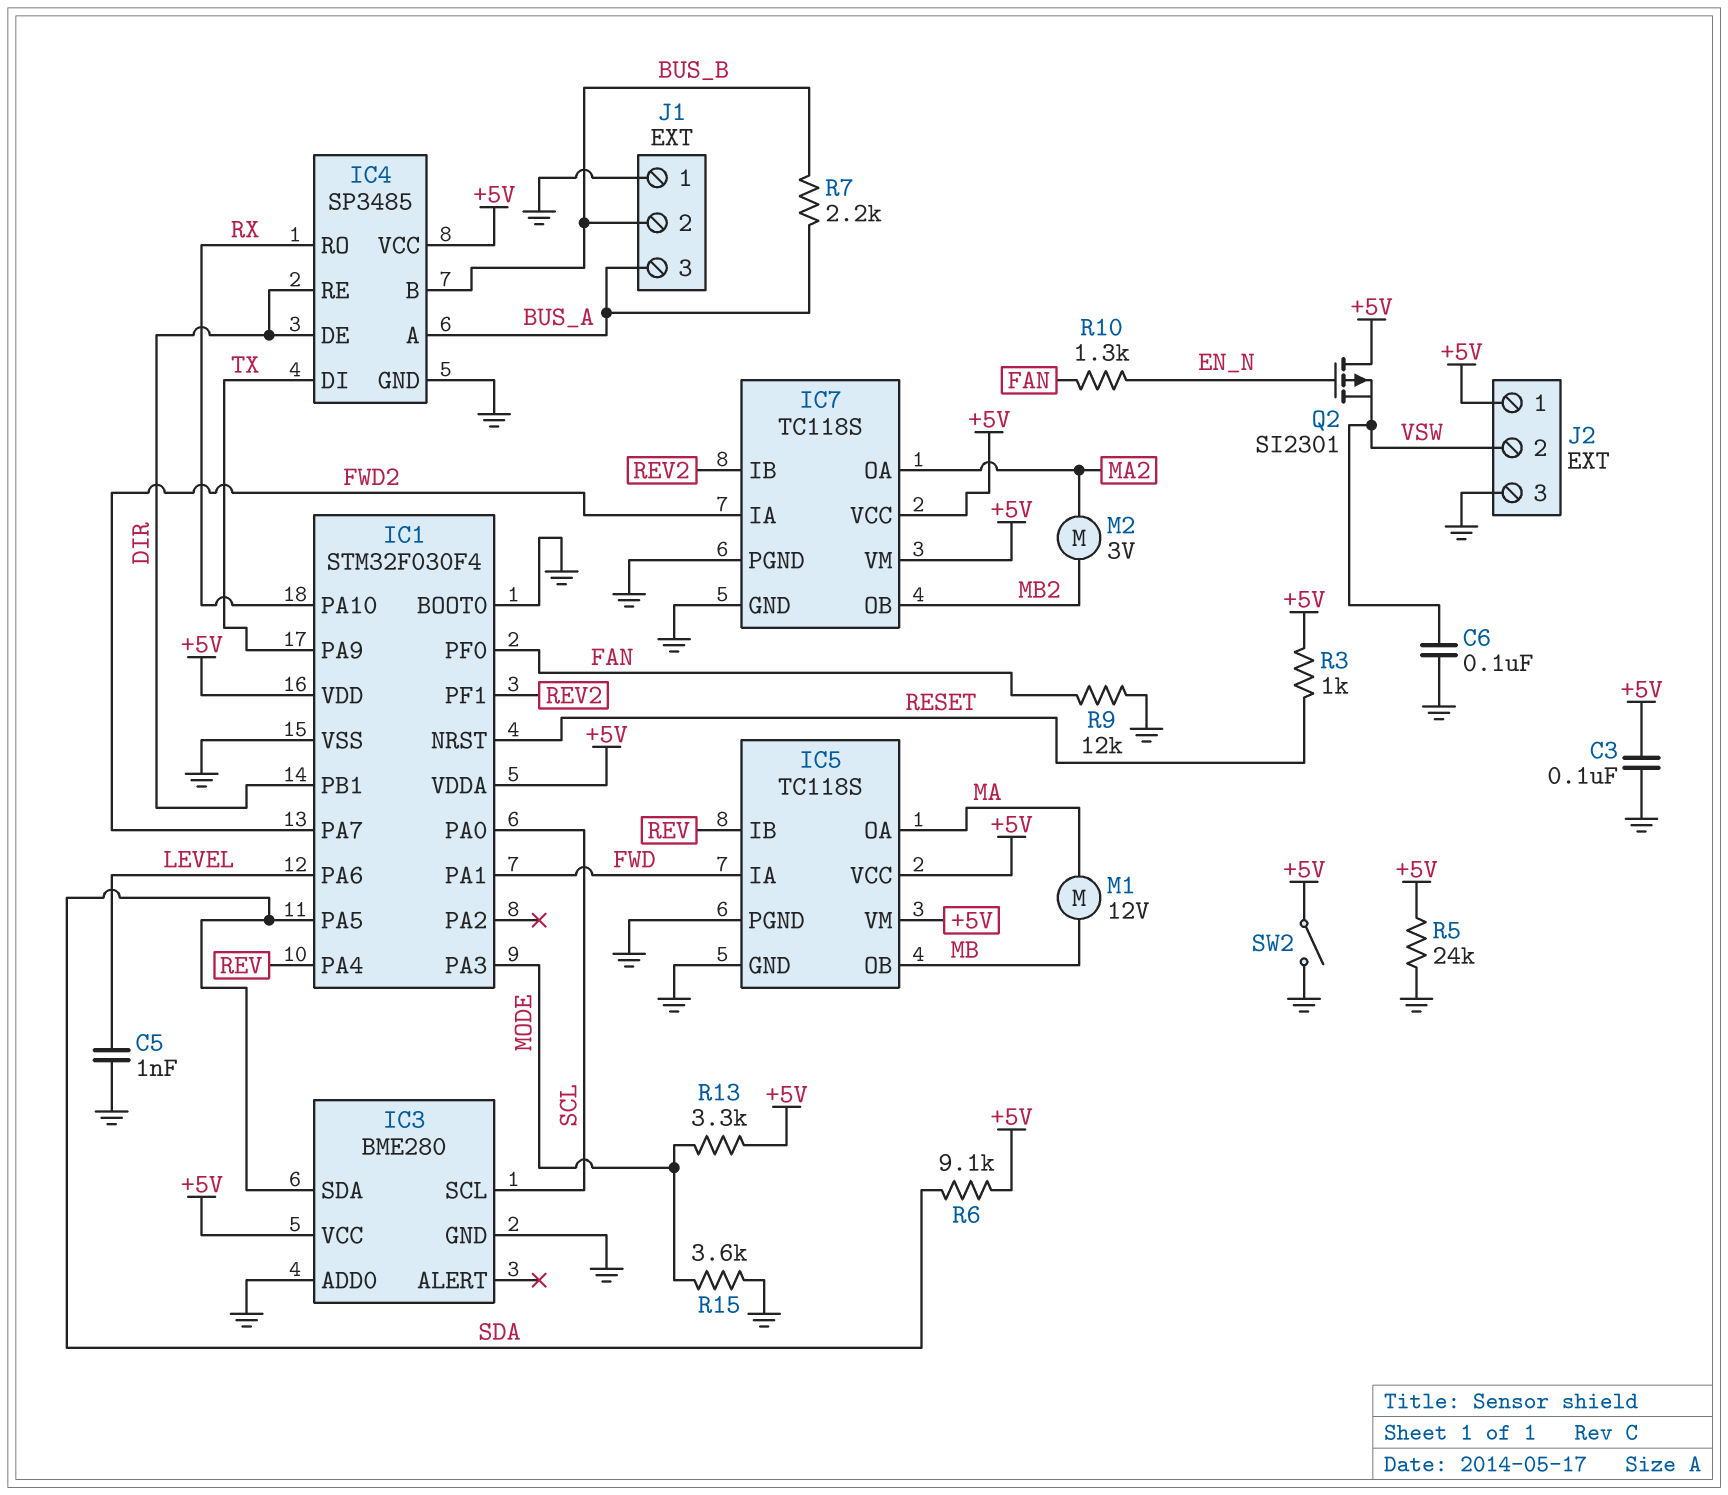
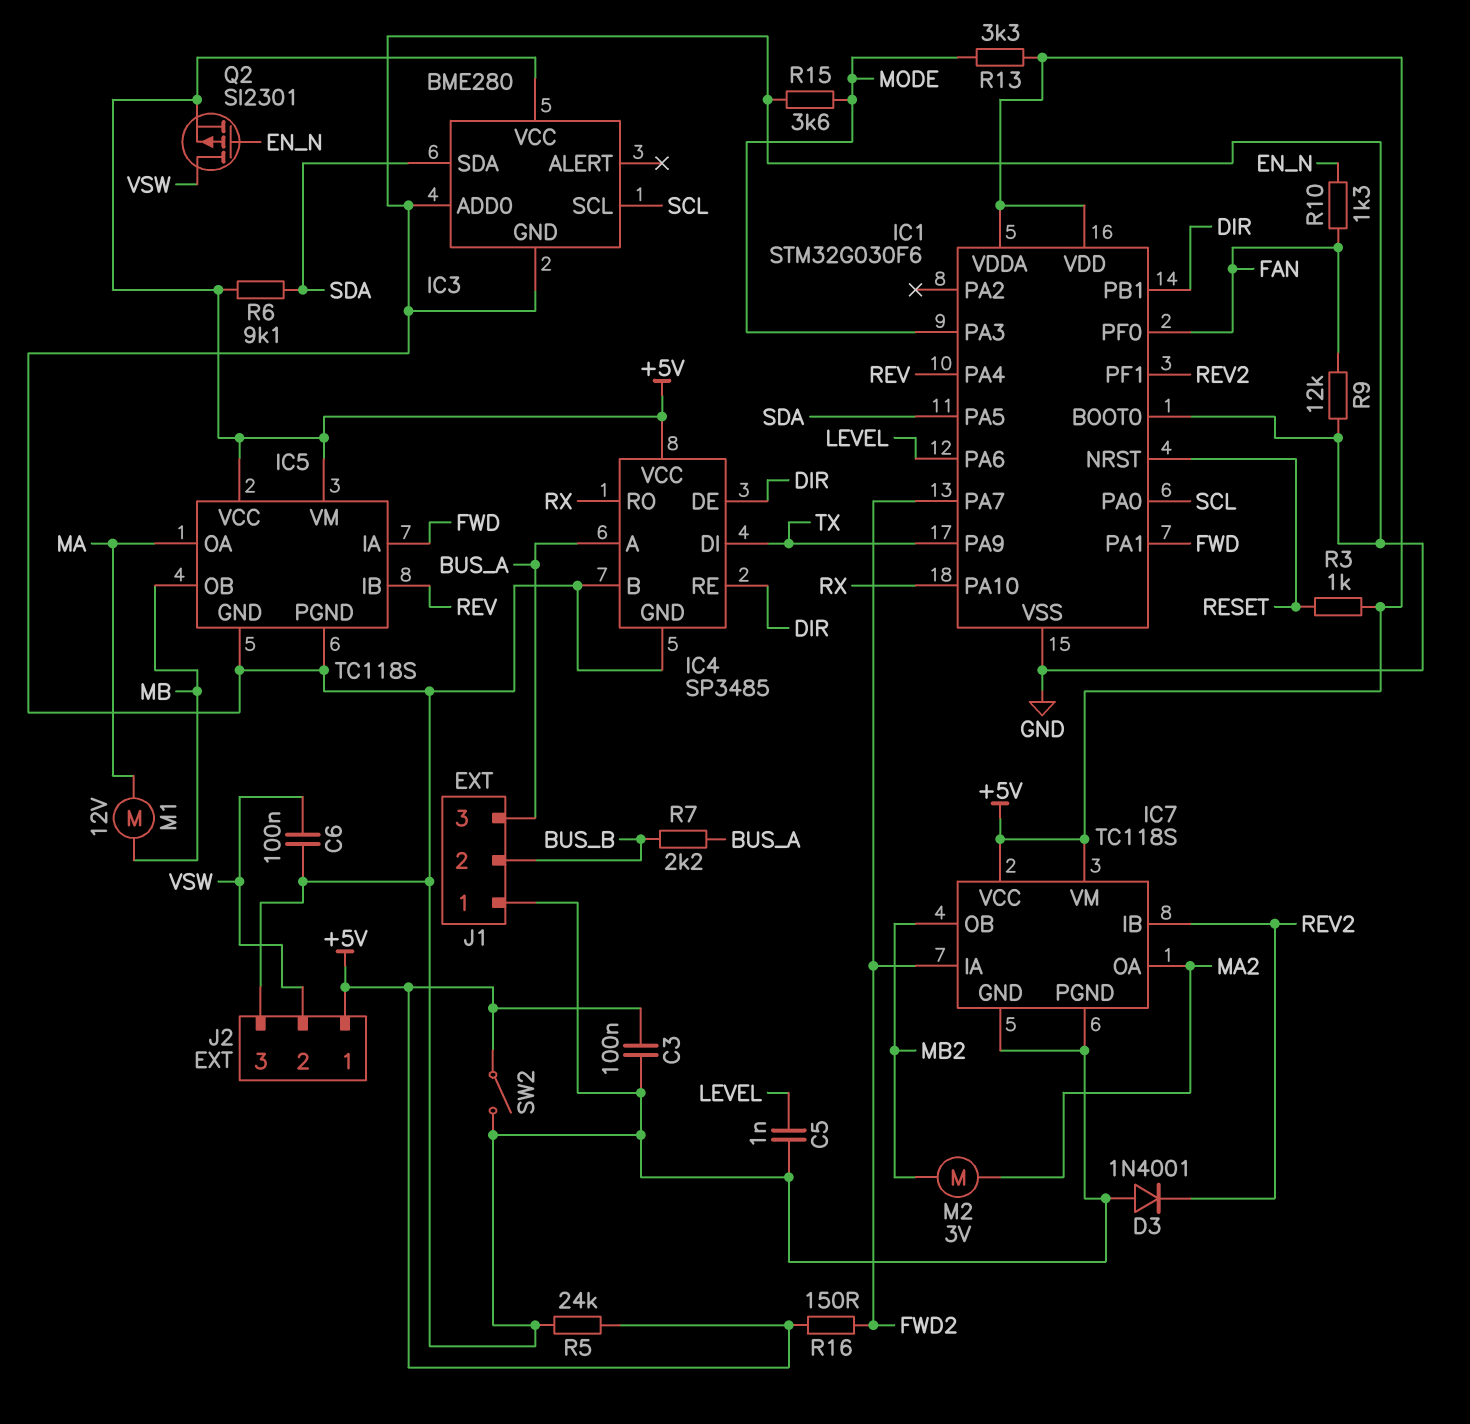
D3: none -> diode 1N4001 (A GND, K REV2)
IC1: STM32F030F4 -> STM32G030F6
IC4 pin B: BUS_B -> GND
Q2: PMOS SI2301 (G EN_N, D +5V, S VSW) -> PMOS SI2301 (G EN_N, D VSW, S +5V)
R16: none -> 150 (+5V, FWD2)

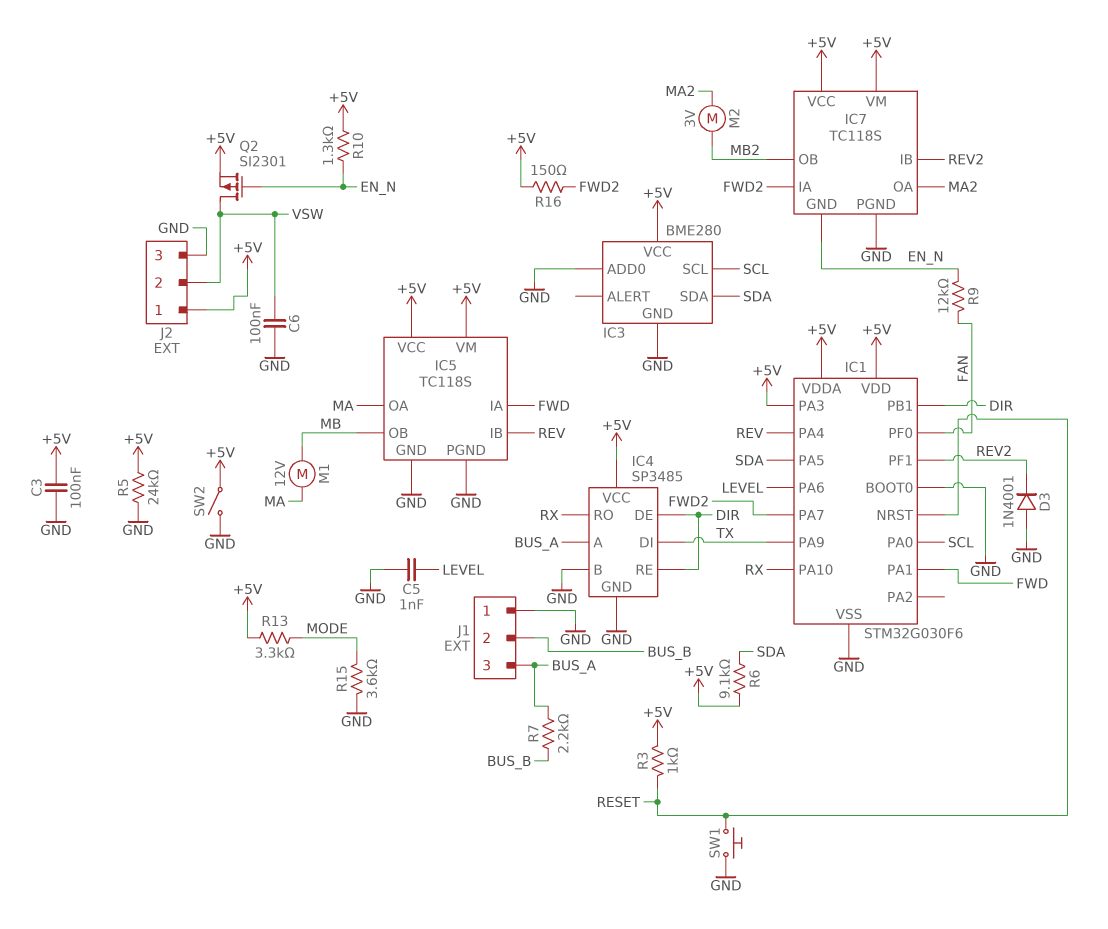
IC1 pin PA3: MODE -> +5V
IC7 pin GND: GND -> EN_N
R9: 12k (FAN, GND) -> 12k (EN_N, FAN)
R10: 1.3k (EN_N, FAN) -> 1.3k (+5V, EN_N)
SW1: none -> button (GND, RESET)

